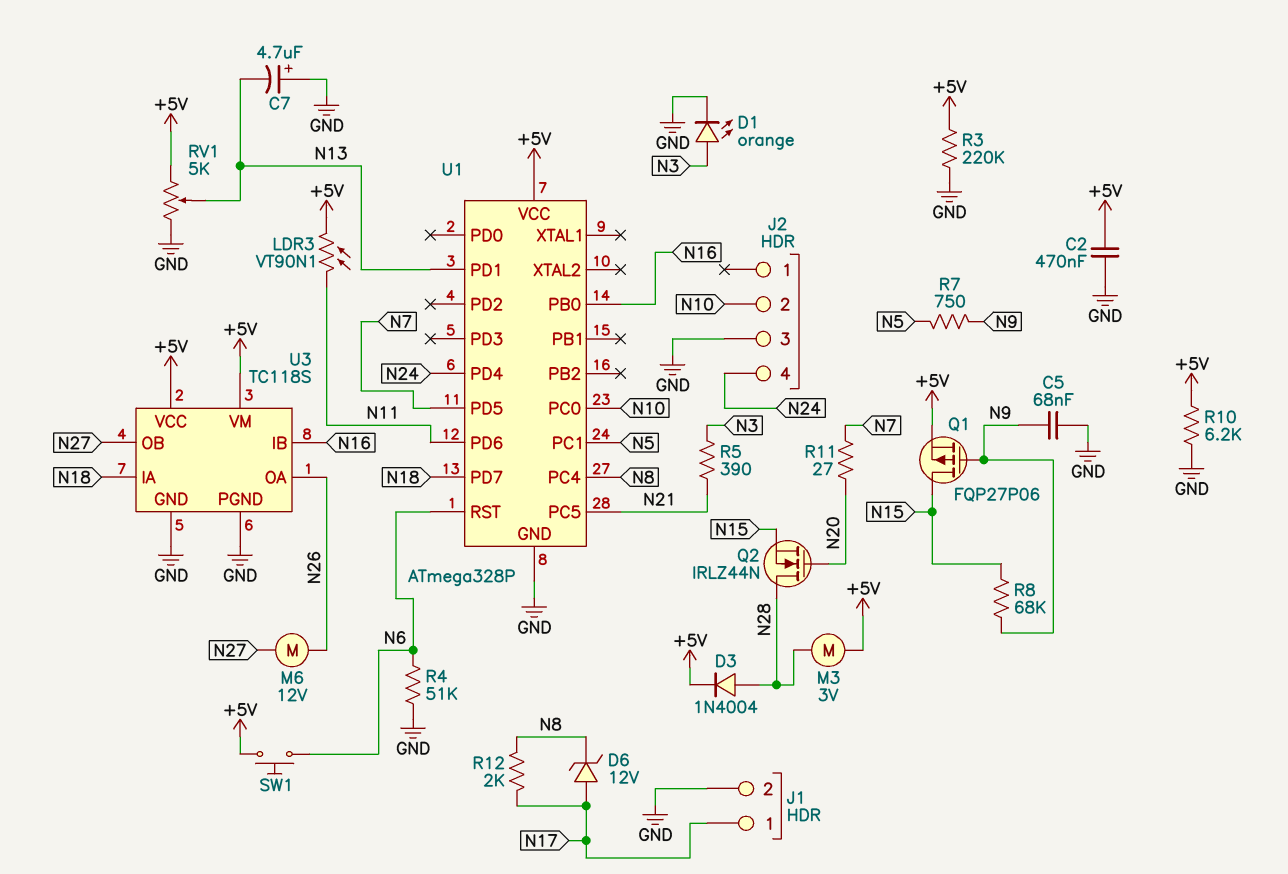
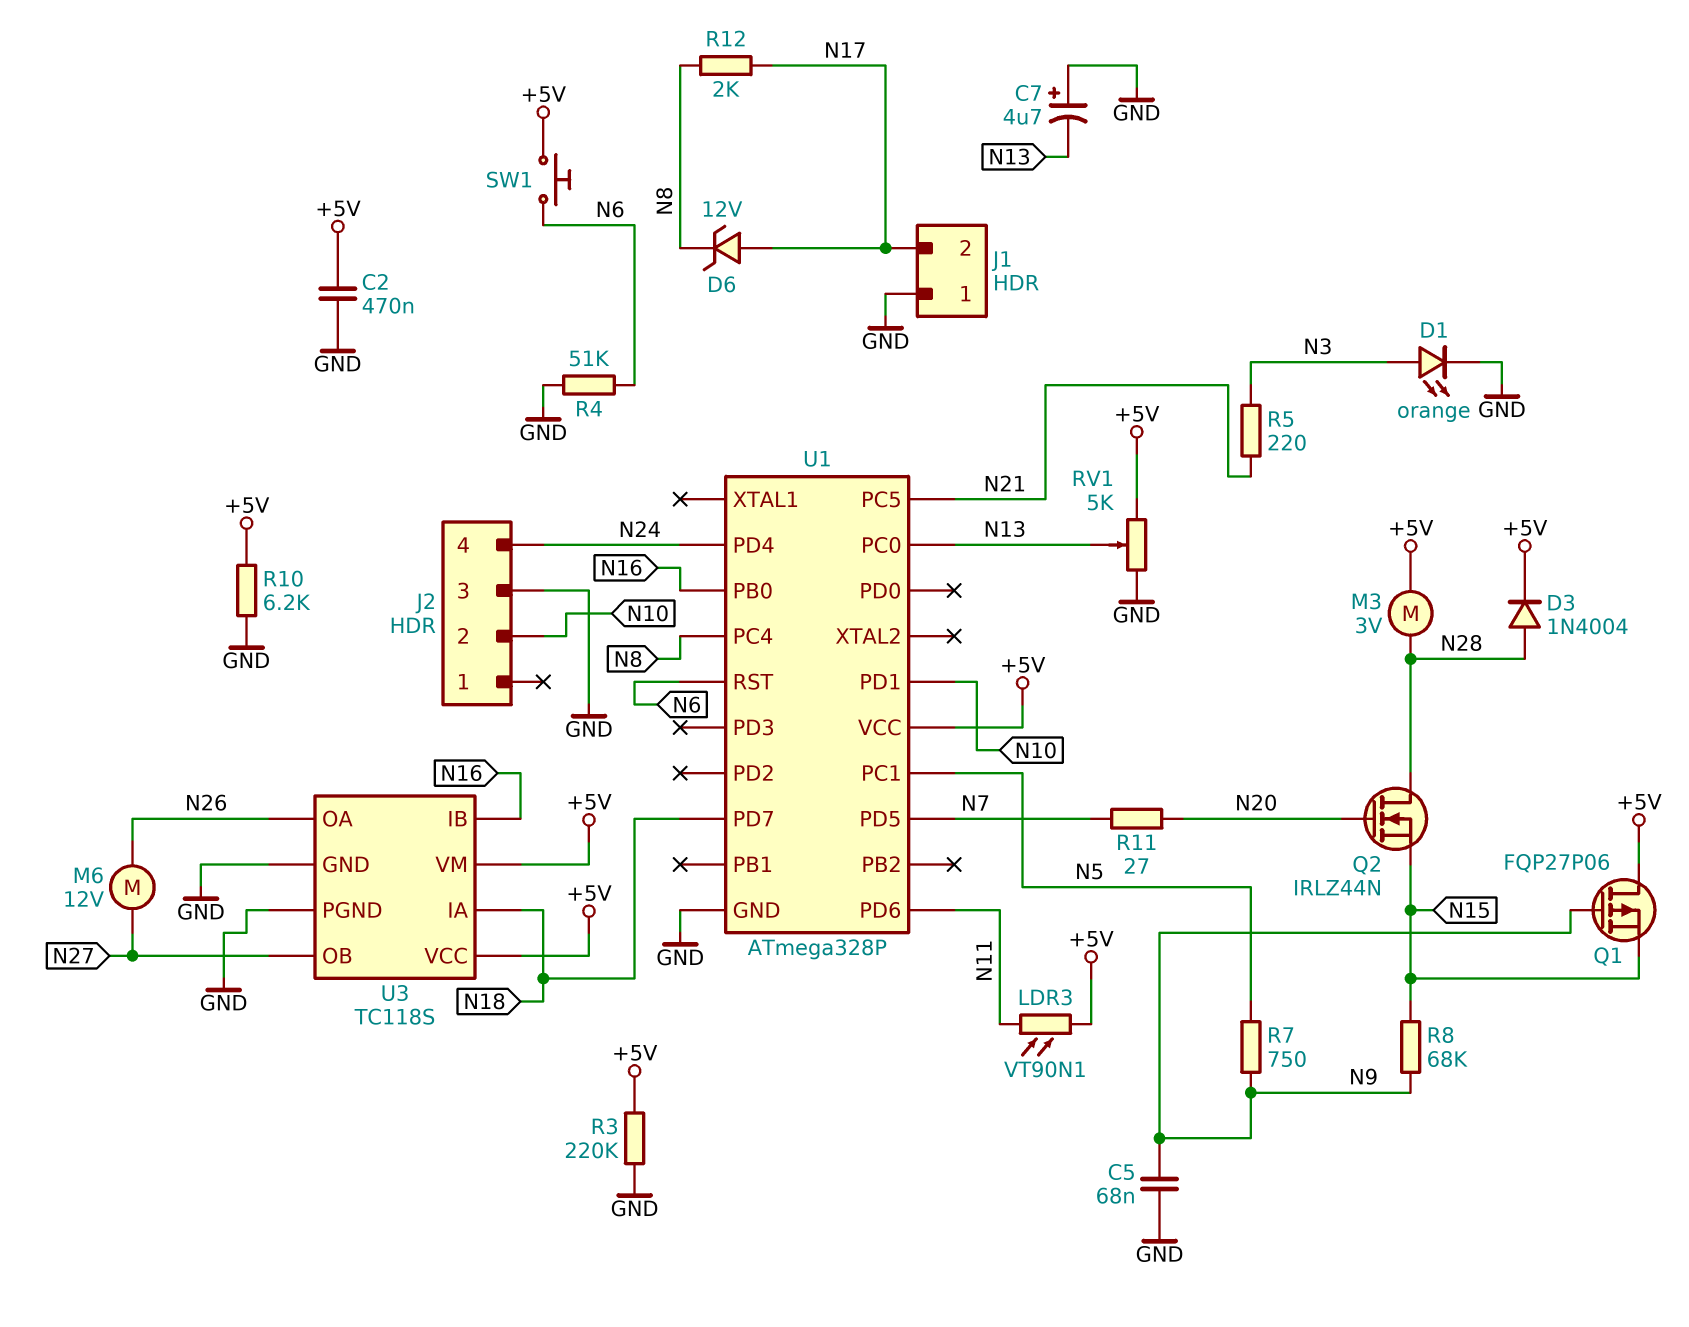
J1 pin 1: N17 -> GND
J1 pin 2: GND -> N17
Q1: PMOS FQP27P06 (G N9, D N15, S +5V) -> PMOS FQP27P06 (G N9, D +5V, S N15)
R5: 390 (N3, N21) -> 220 (N3, N21)
U1 pin PC0: N10 -> N13
U1 pin PD1: N13 -> N10

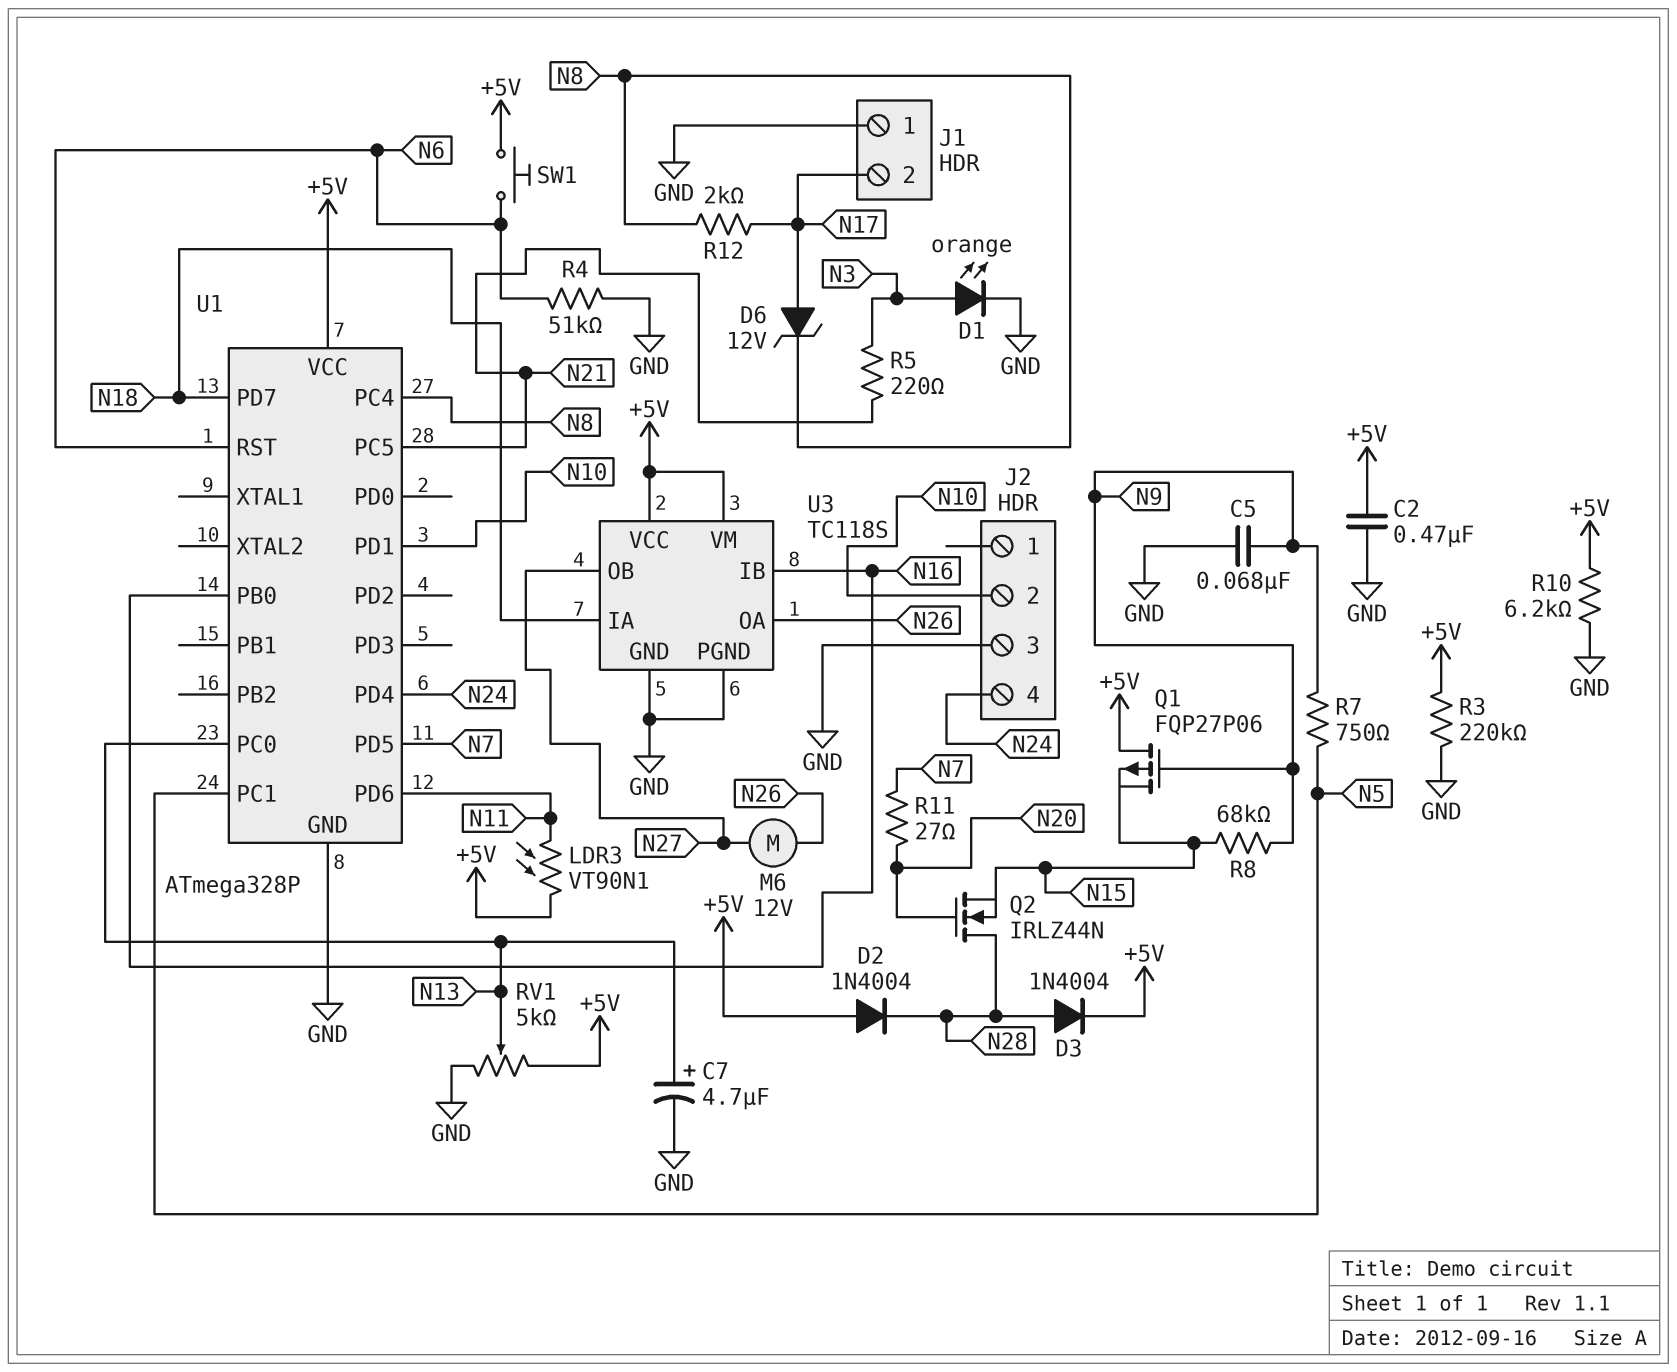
C7: 4.7uF (plus GND, minus N13) -> 4.7uF (plus N13, minus GND)
D2: none -> diode 1N4004 (A +5V, K N28)
M3: motor 3V (+5V, N28) -> none

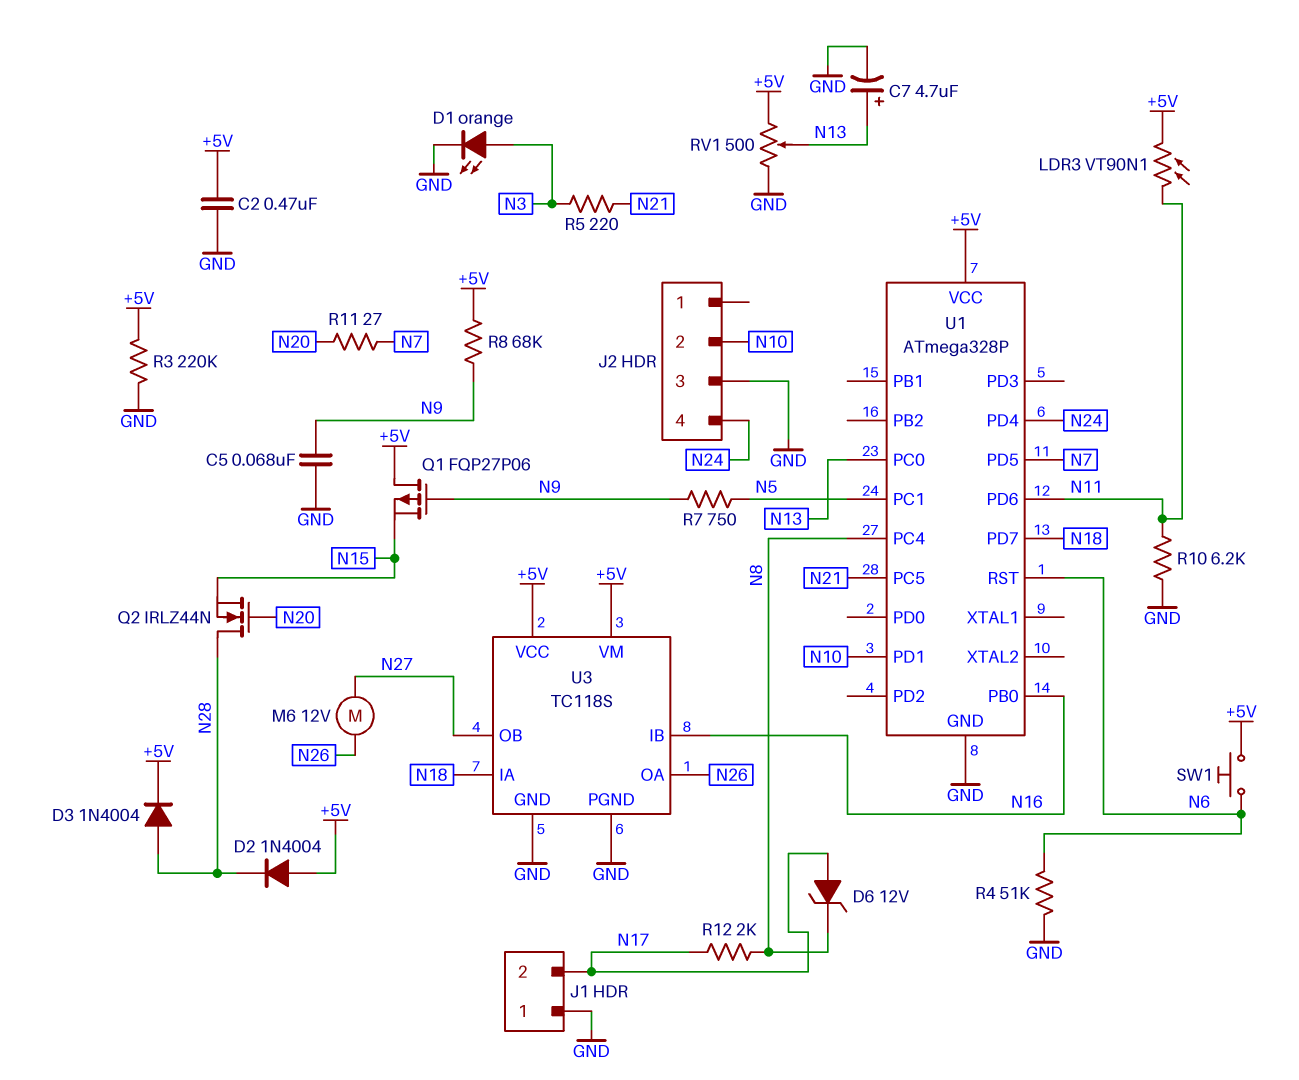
R8: 68k (N9, N15) -> 68k (+5V, N9)
R10: 6.2k (+5V, GND) -> 6.2k (GND, N11)
RV1: 5k (+5V, GND, wiper N13) -> 500 (+5V, GND, wiper N13)

